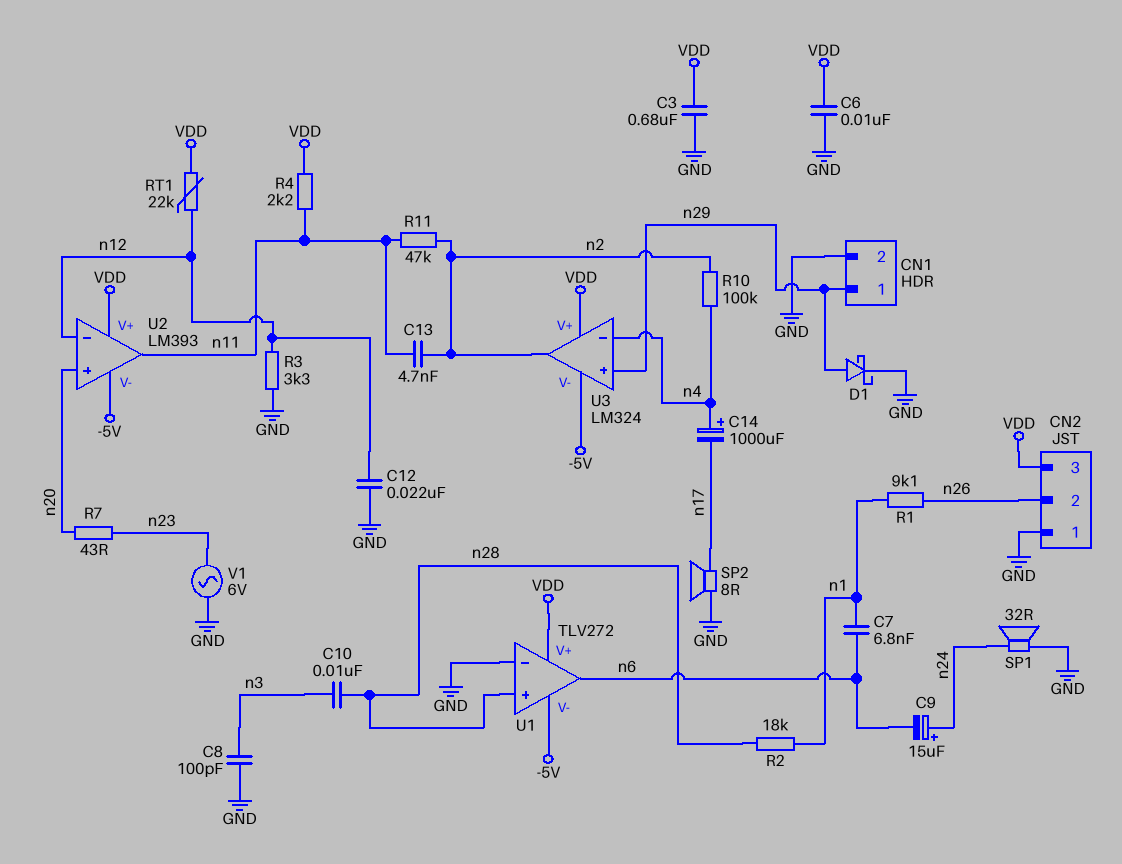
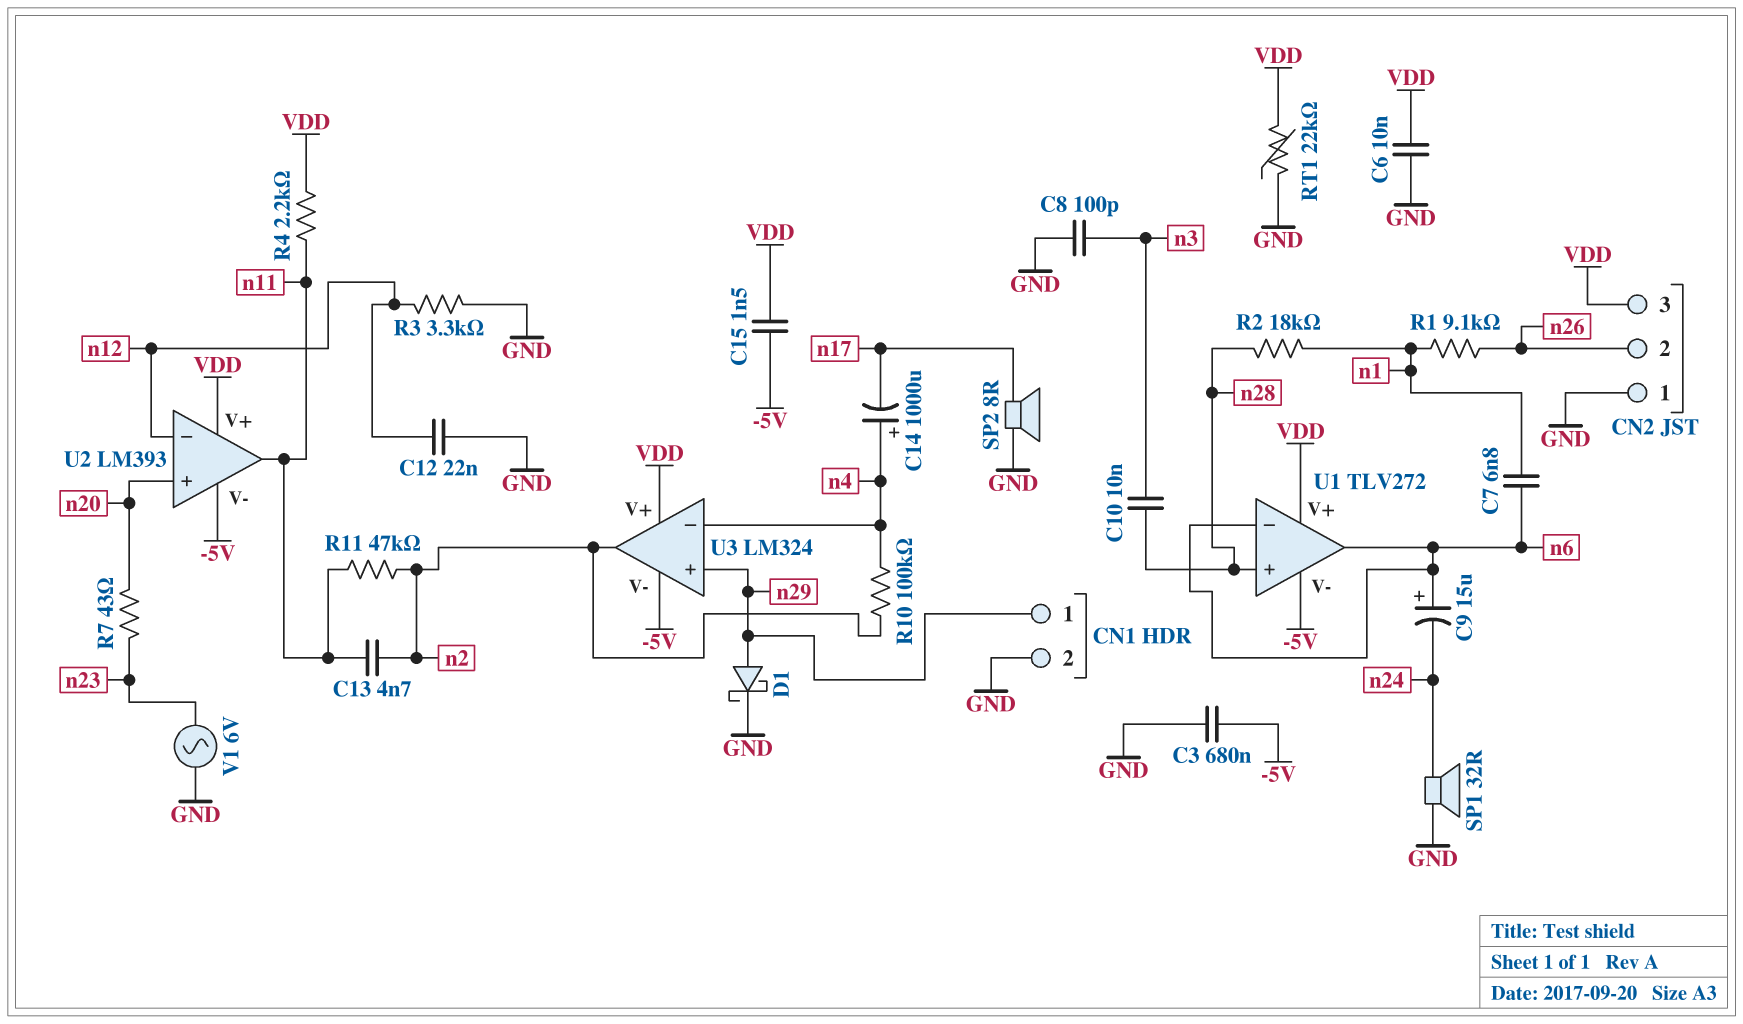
C3: 680nF (GND, VDD) -> 680nF (-5V, GND)
C9: 15uF (plus n24, minus n6) -> 15uF (plus n6, minus n24)
C15: none -> 1.5nF (-5V, VDD)
RT1: 22k (VDD, n12) -> 22k (GND, VDD)
U1 pin in-: GND -> n6

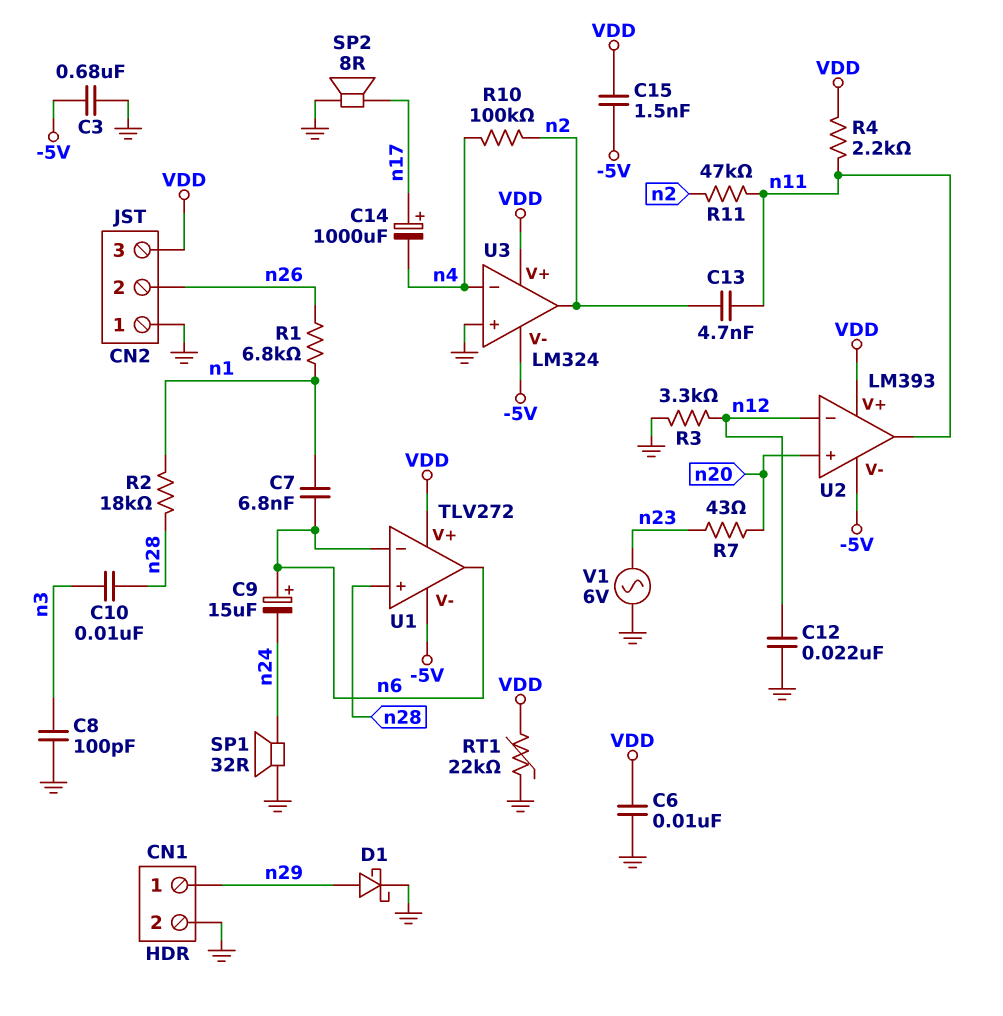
C14: 1000uF (plus n4, minus n17) -> 1000uF (plus n17, minus n4)
R1: 9.1k (n1, n26) -> 6.8k (n1, n26)
U3 pin in+: n29 -> GND

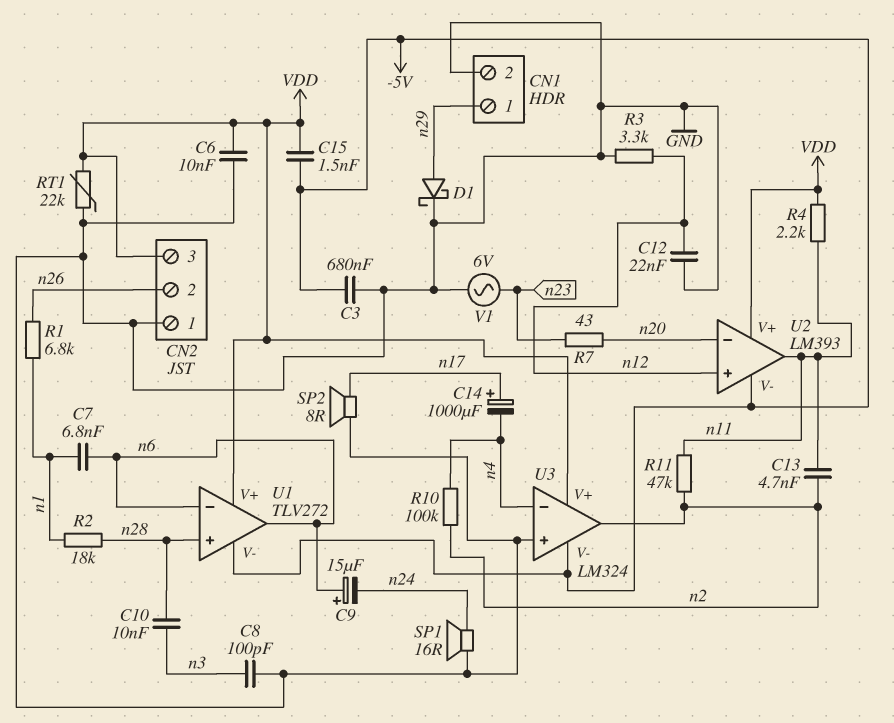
SP1: speaker 32R (GND, n24) -> speaker 16R (GND, n24)
U2 pin in+: n20 -> n12
U2 pin in-: n12 -> n20

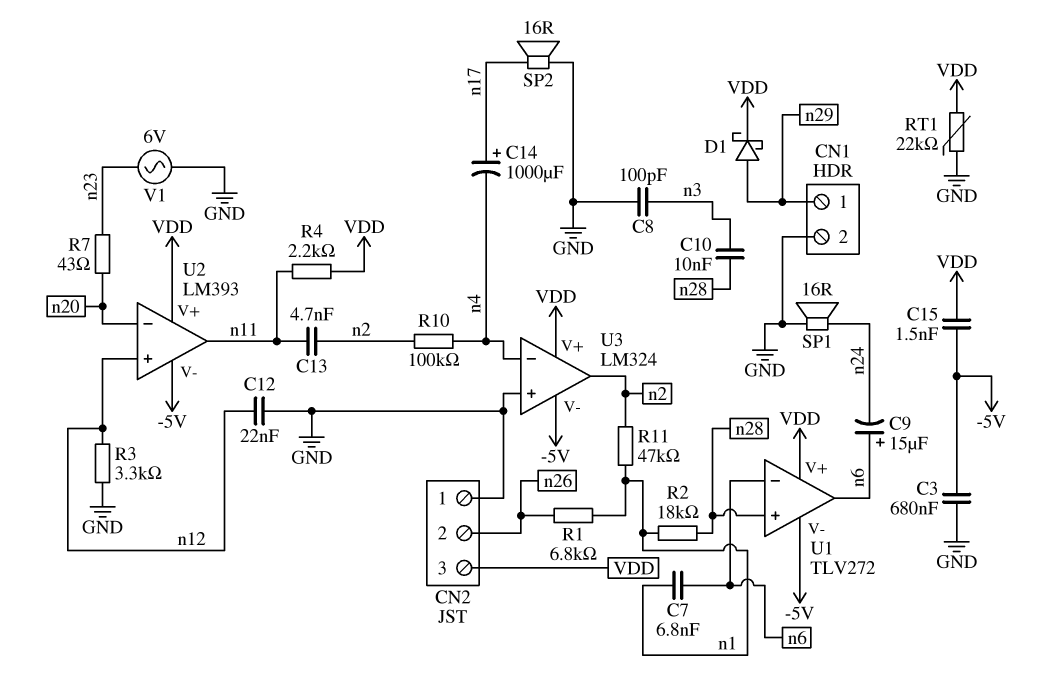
C6: 10nF (GND, VDD) -> none
D1: schottky (A n29, K GND) -> schottky (A n29, K VDD)
R11: 47k (n2, n11) -> 47k (n1, n2)
SP2: speaker 8R (GND, n17) -> speaker 16R (GND, n17)

